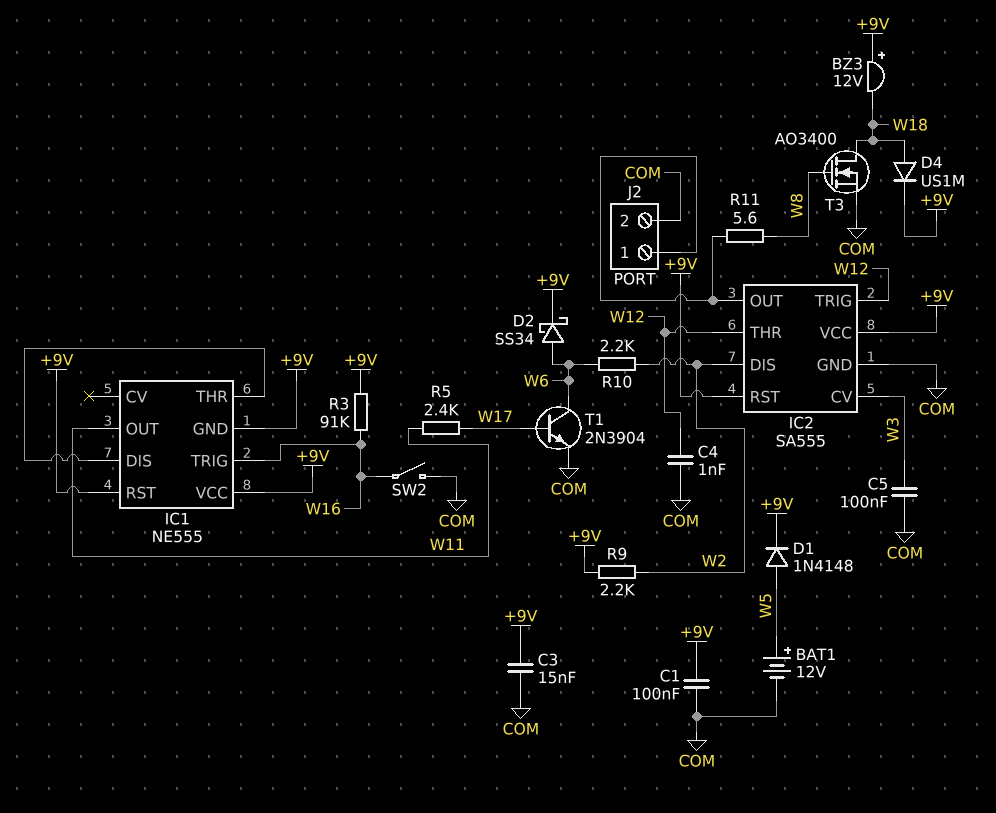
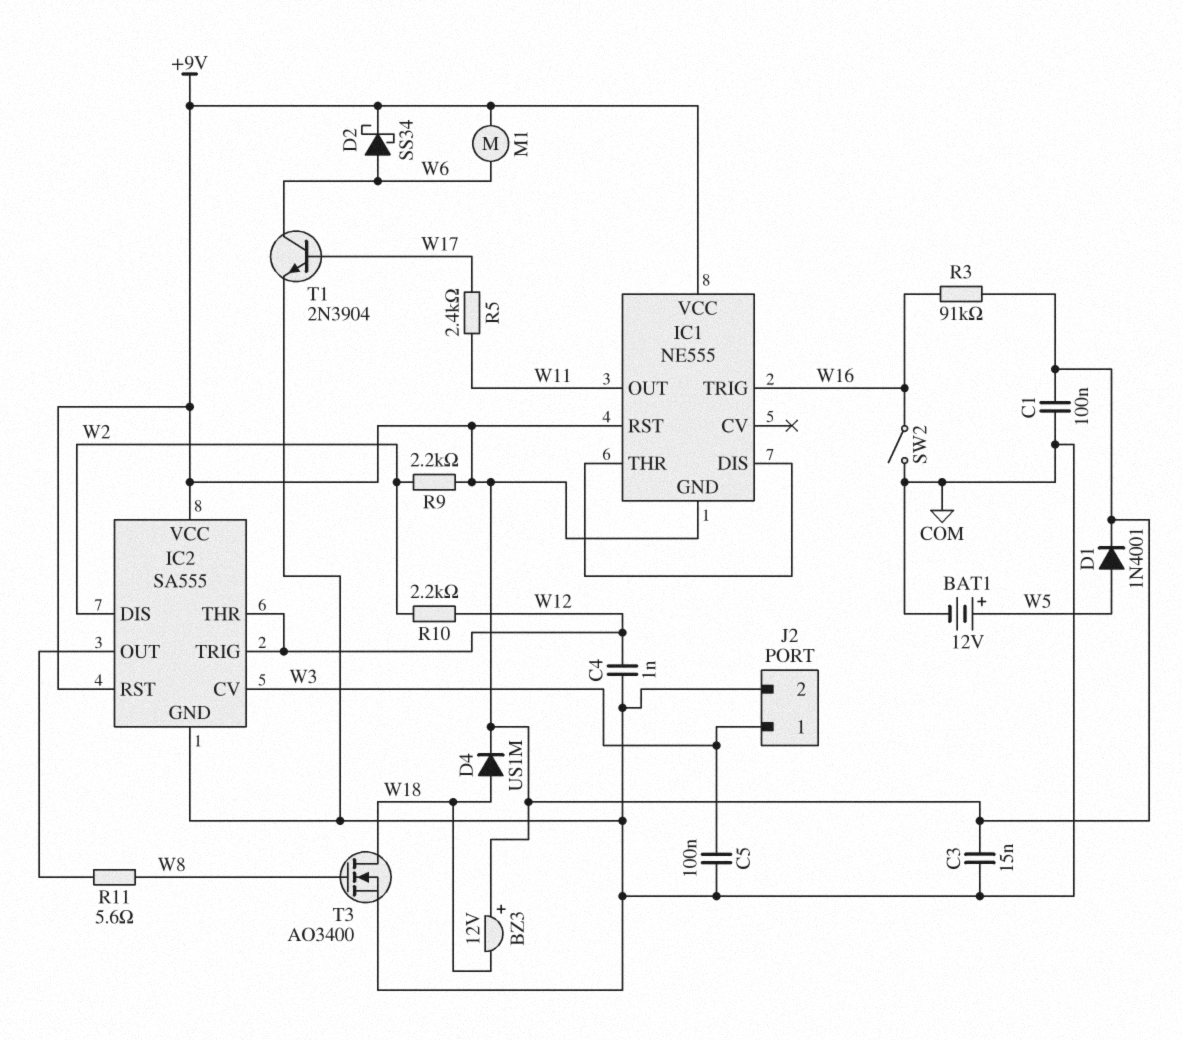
D1: diode 1N4148 (A W5, K +9V) -> diode 1N4001 (A W5, K +9V)
J2 pin 1: IC2/OUT -> W3
M1: none -> motor (+9V, W6)
R10: 2.2k (W2, W6) -> 2.2k (W2, W12)

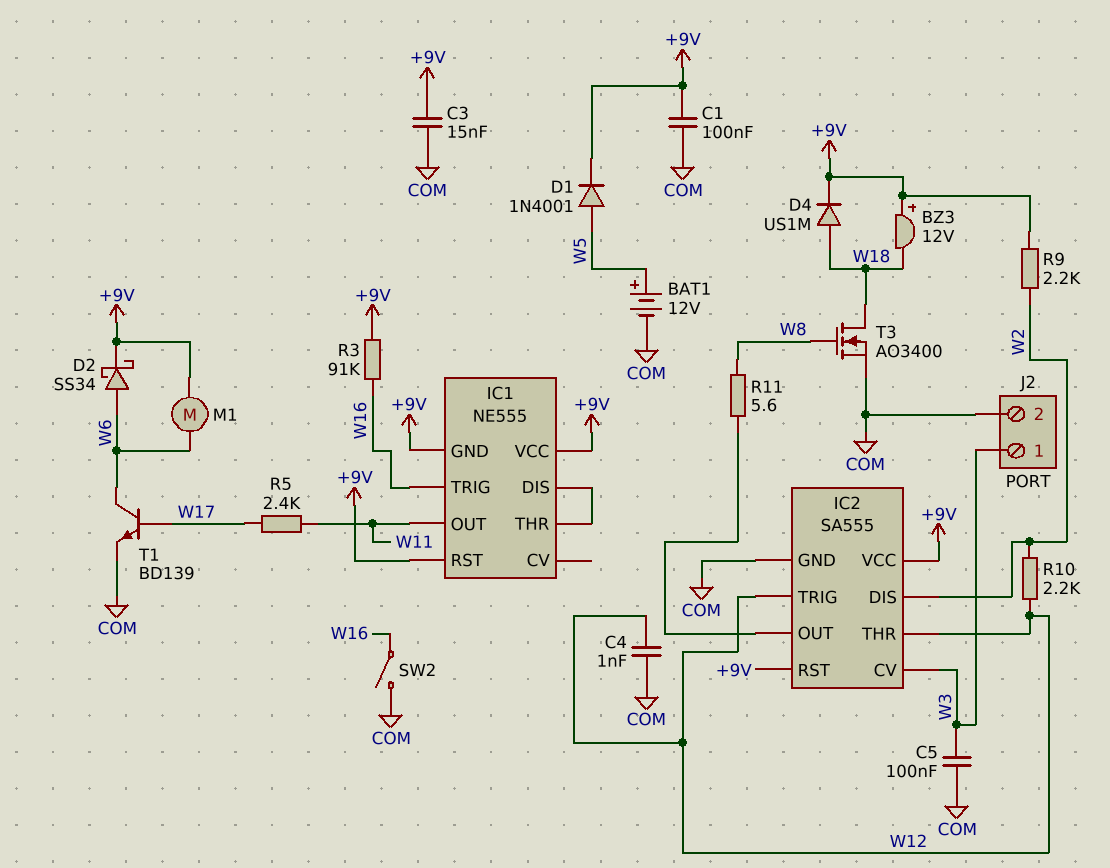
T1: NPN 2N3904 (B W17, C W6, E COM) -> NPN BD139 (B W17, C W6, E COM)

